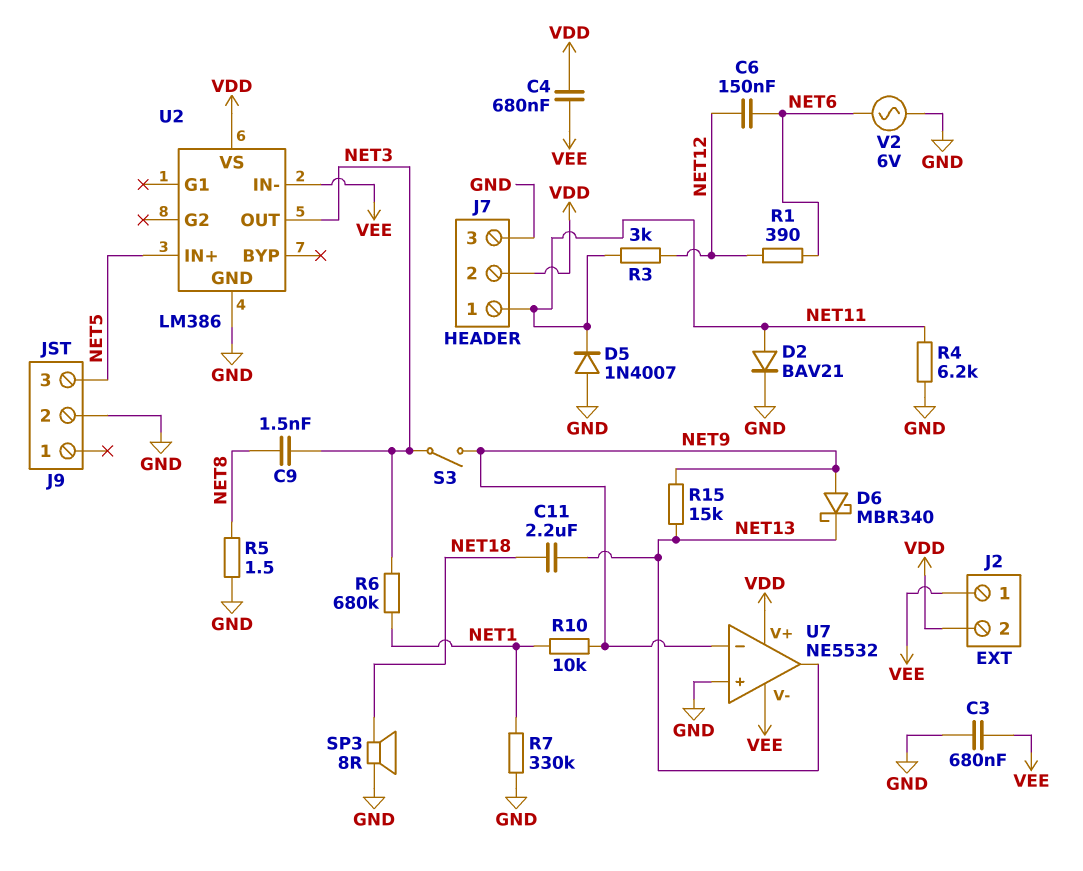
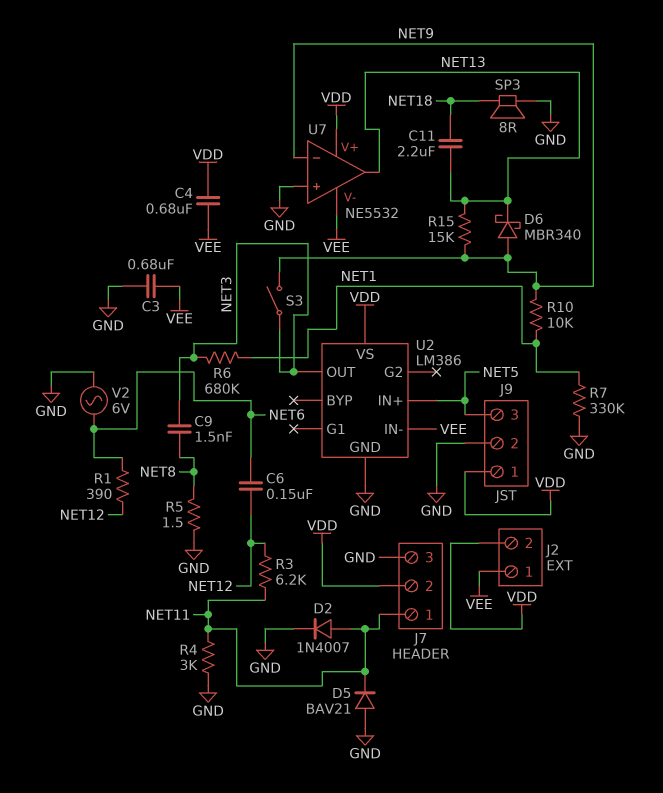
D2: diode BAV21 (A NET11, K GND) -> diode 1N4007 (A NET11, K GND)
D5: diode 1N4007 (A GND, K NET11) -> diode BAV21 (A GND, K NET11)
J9 pin 1: none -> VDD
R3: 3k (NET11, NET12) -> 6.2k (NET11, NET12)
R4: 6.2k (GND, NET11) -> 3k (GND, NET11)

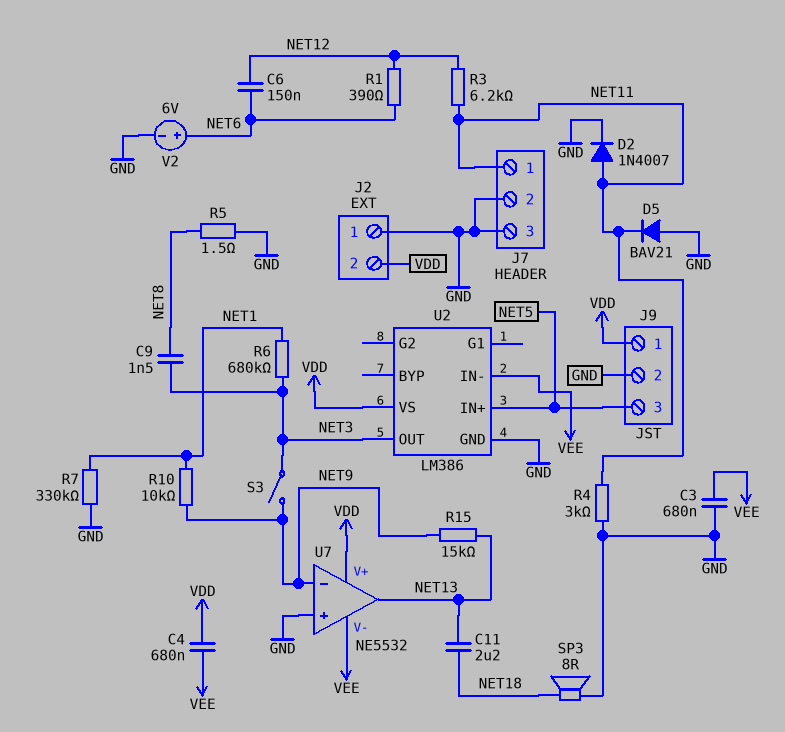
D6: schottky MBR340 (A NET9, K NET13) -> none
J2 pin 1: VEE -> GND
J7 pin 2: VDD -> GND
V2: AC 6V (GND, NET6) -> 6V (plus NET6, minus GND)

